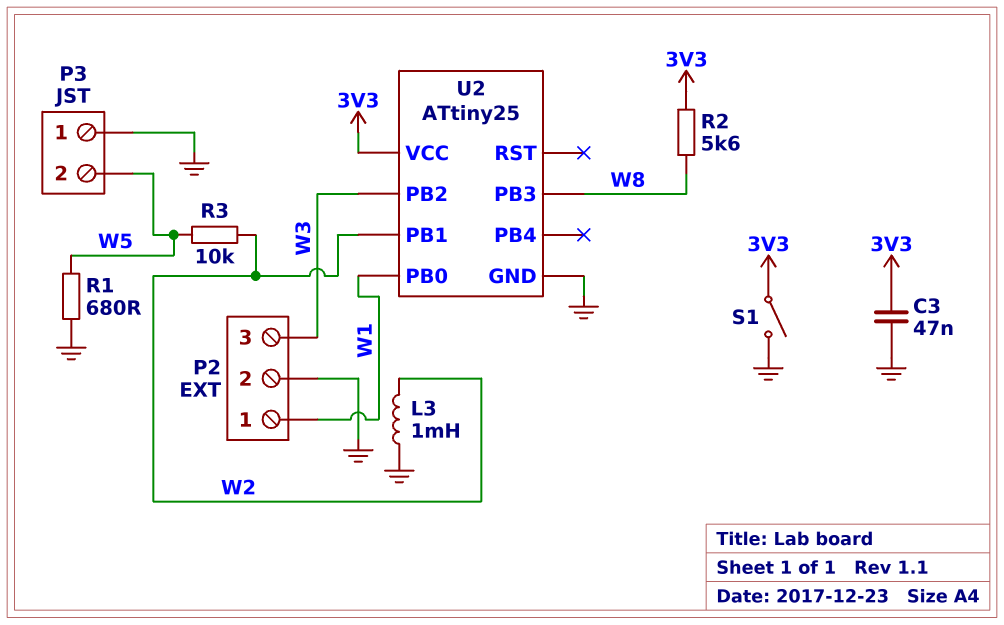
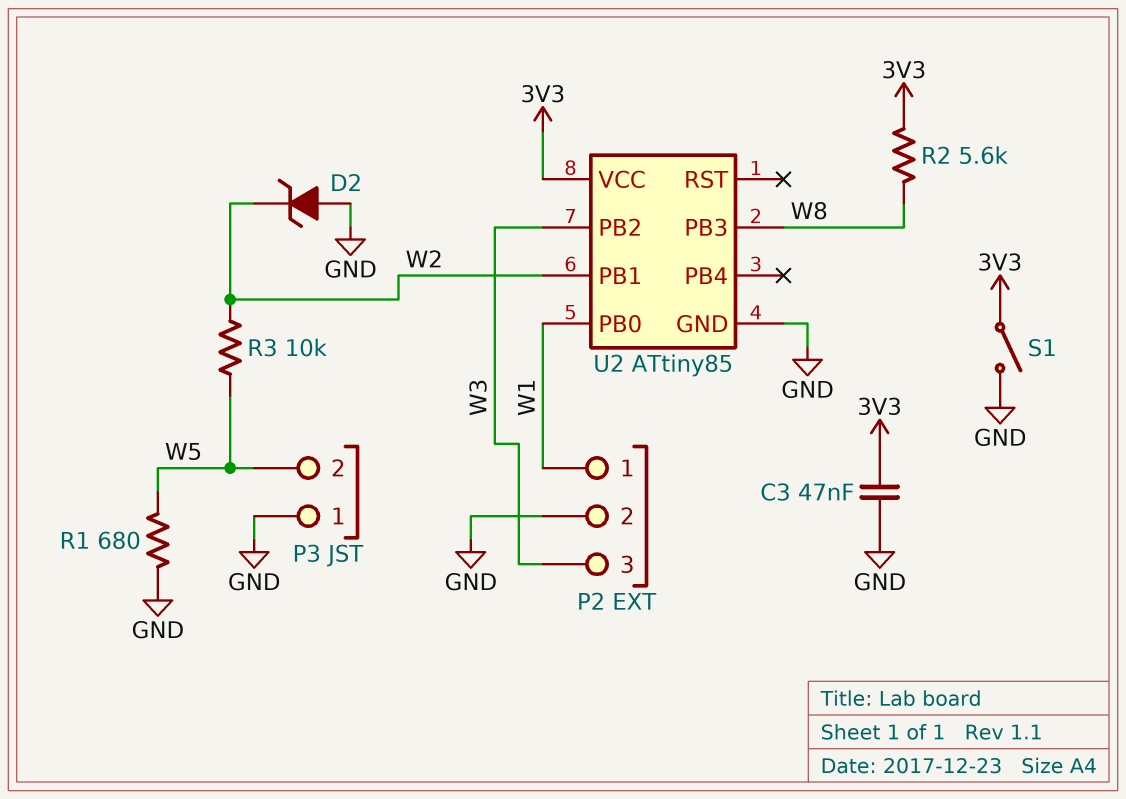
D2: none -> zener (A GND, K W2)
L3: 1mH (GND, W2) -> none
U2: ATtiny25 -> ATtiny85

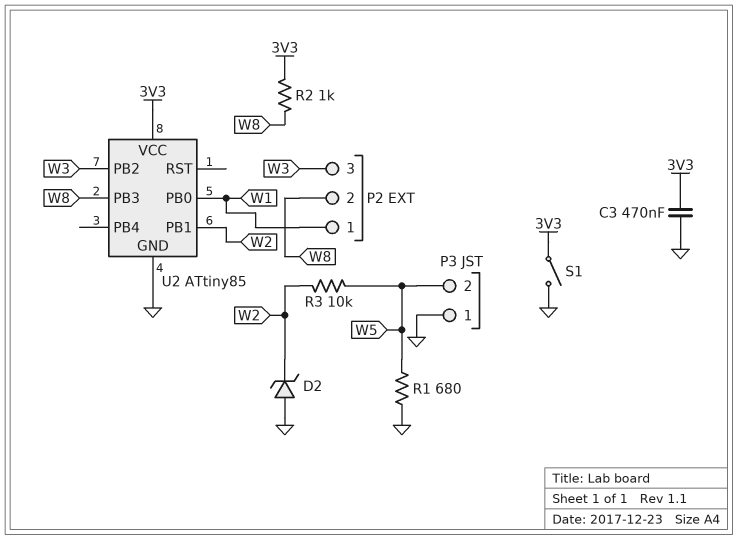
C3: 47nF (3V3, GND) -> 470nF (3V3, GND)
P2 pin 2: GND -> W8
R2: 5.6k (3V3, W8) -> 1k (3V3, W8)

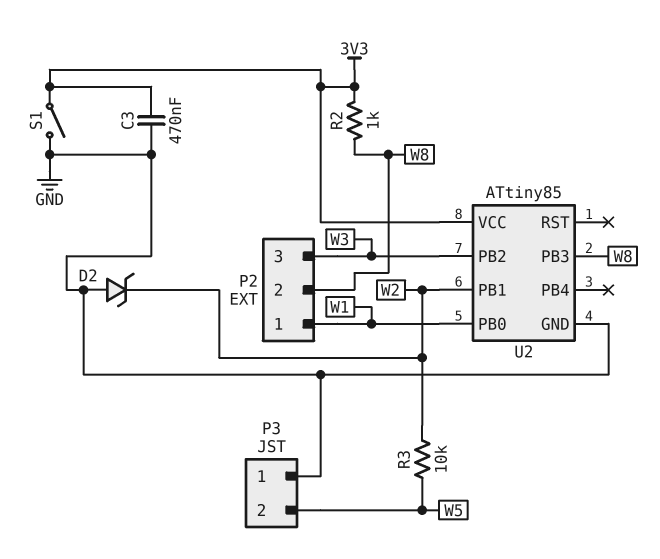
R1: 680 (GND, W5) -> none

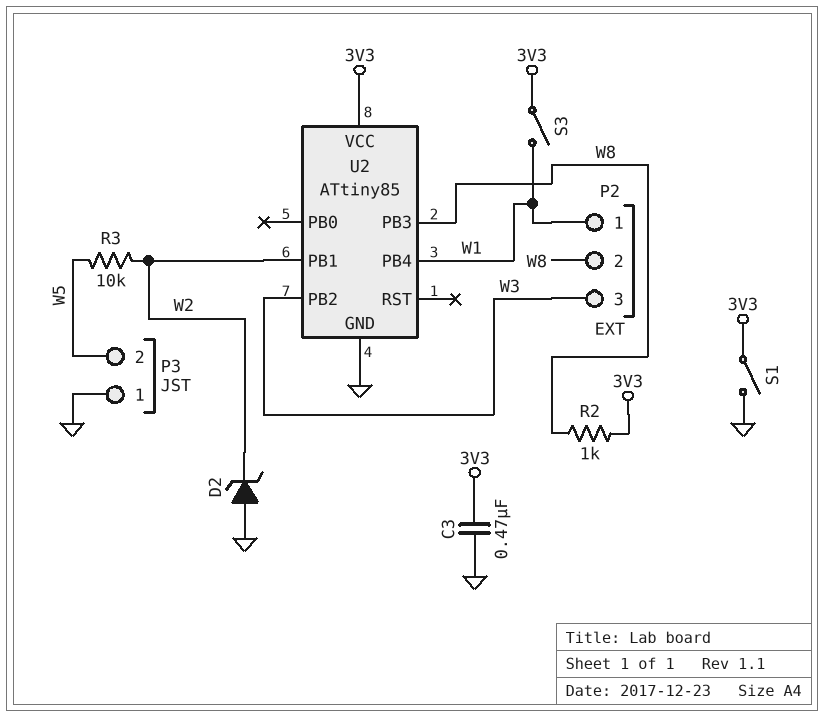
S3: none -> switch (3V3, W1)
U2 pin PB0: W1 -> none
U2 pin PB4: none -> W1

